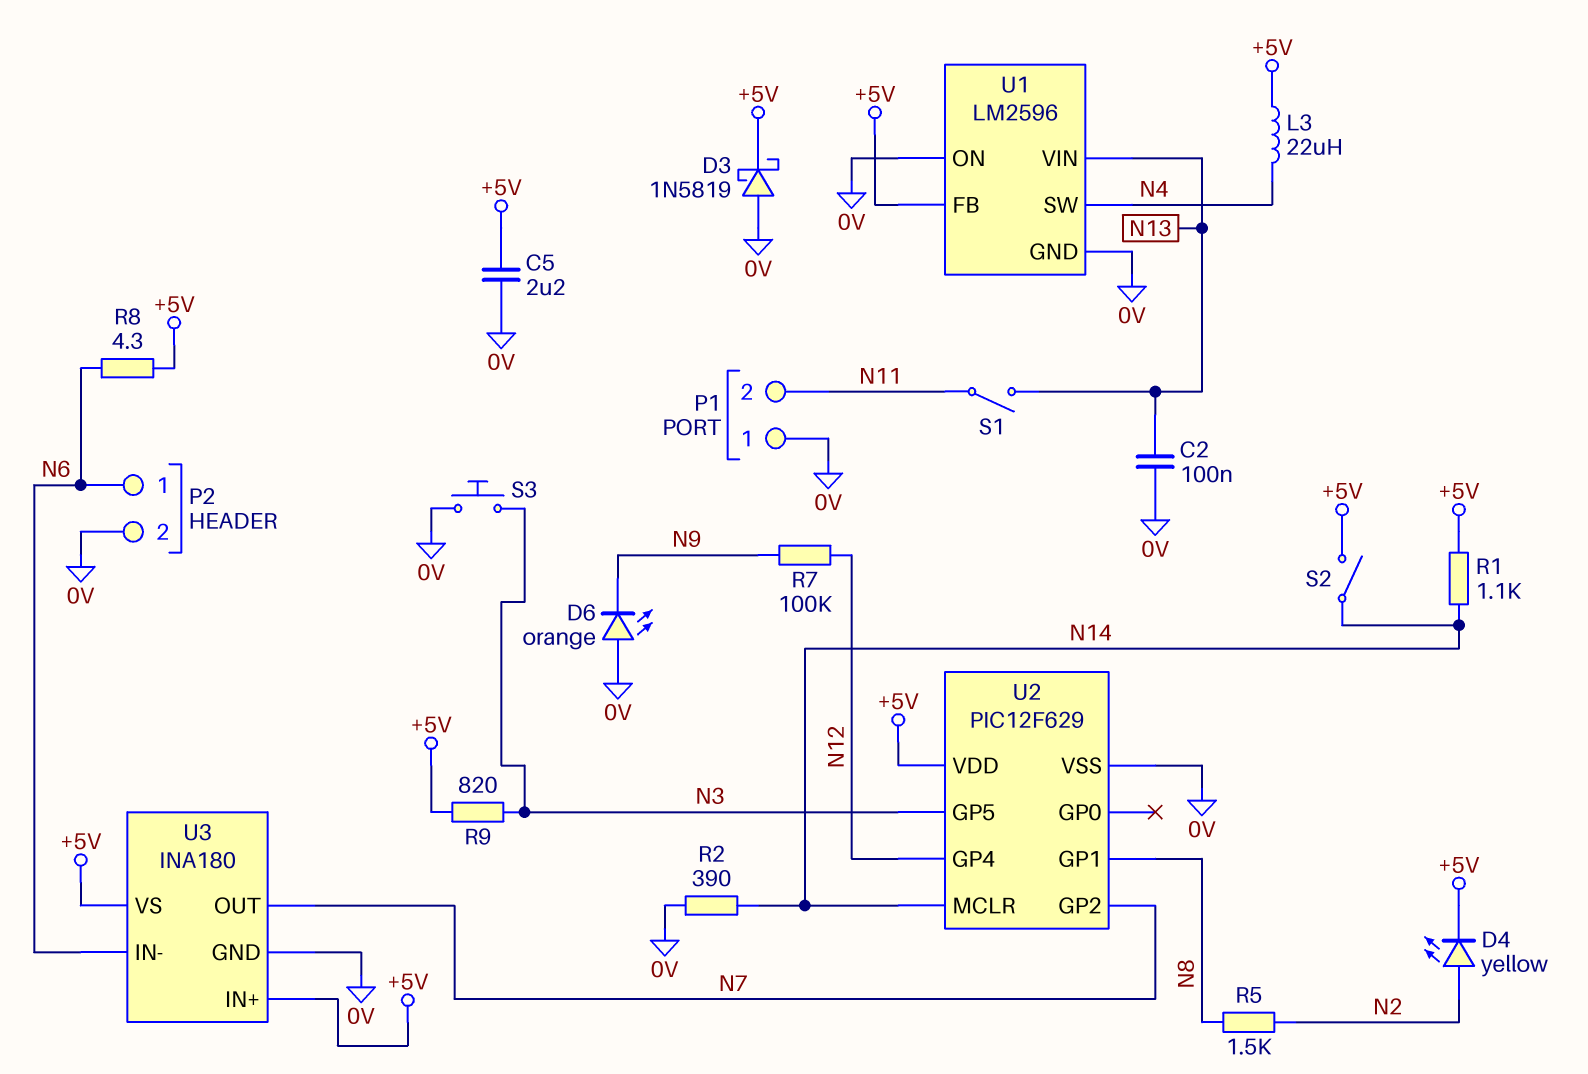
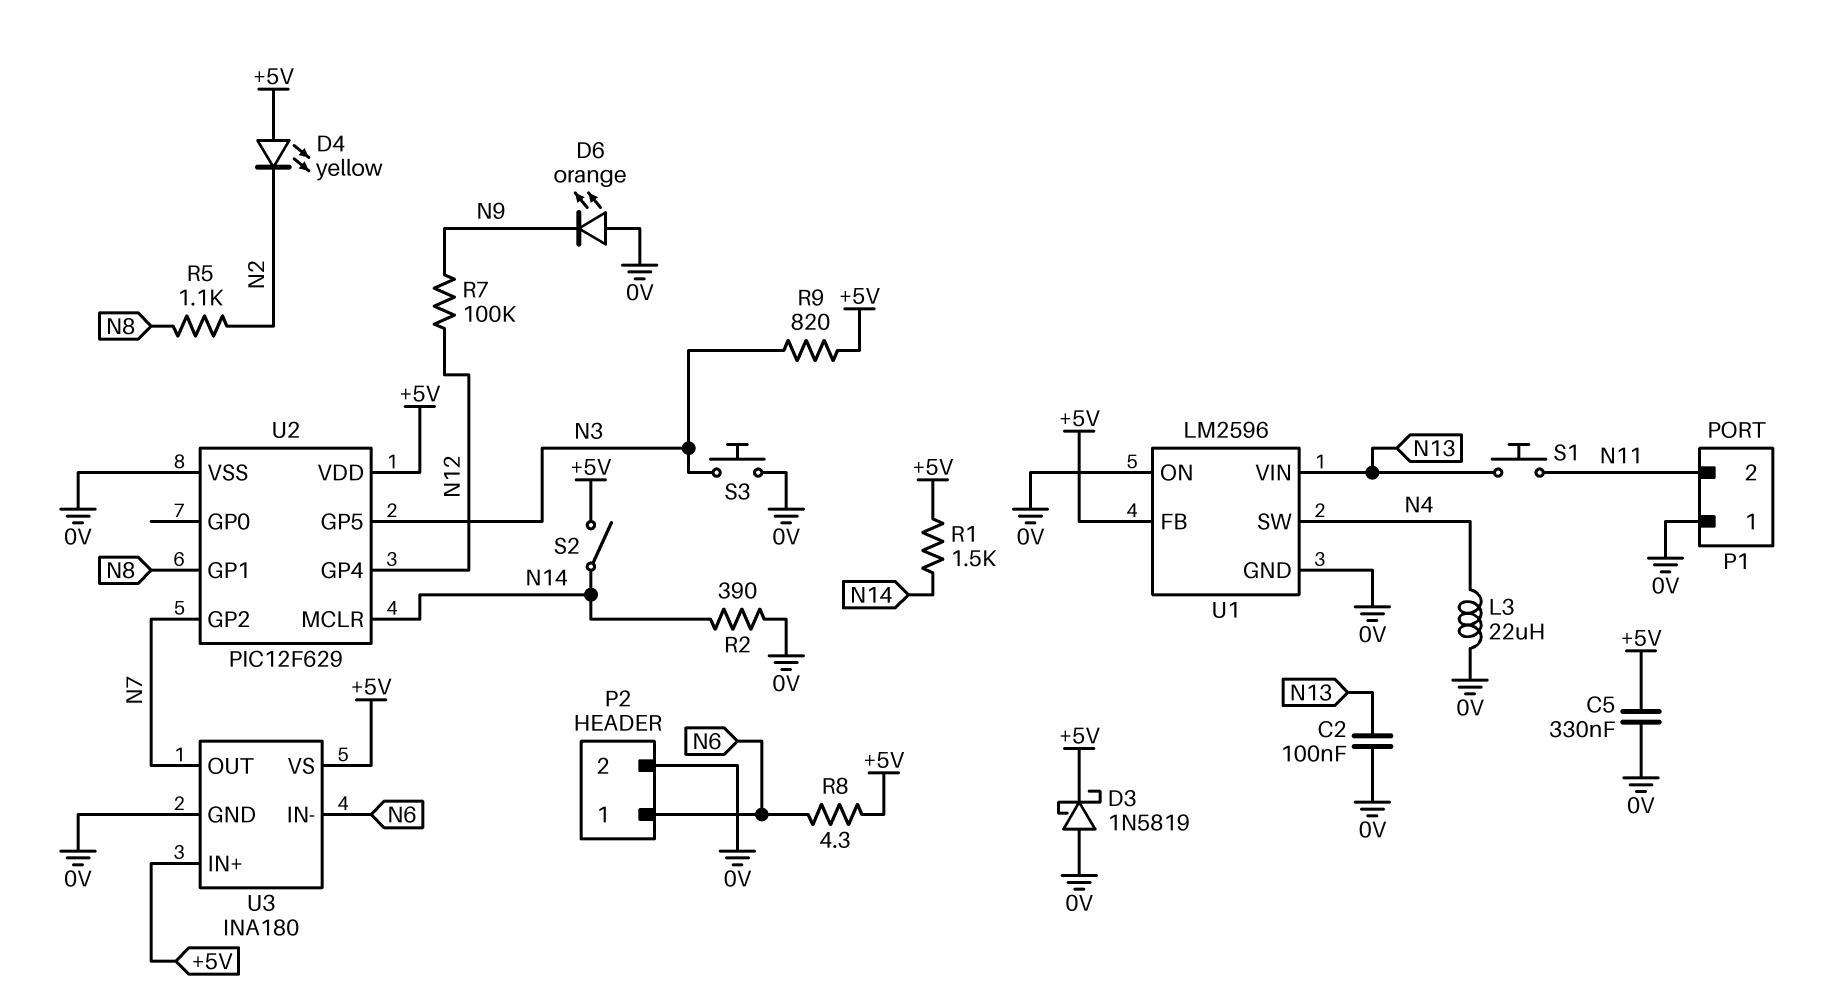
C5: 2.2uF (+5V, 0V) -> 330nF (+5V, 0V)
D4: LED yellow (A N2, K +5V) -> LED yellow (A +5V, K N2)
L3: 22uH (+5V, N4) -> 22uH (0V, N4)
R1: 1.1k (+5V, N14) -> 1.5k (+5V, N14)
R5: 1.5k (N2, N8) -> 1.1k (N2, N8)
S1: switch (N11, N13) -> button (N11, N13)

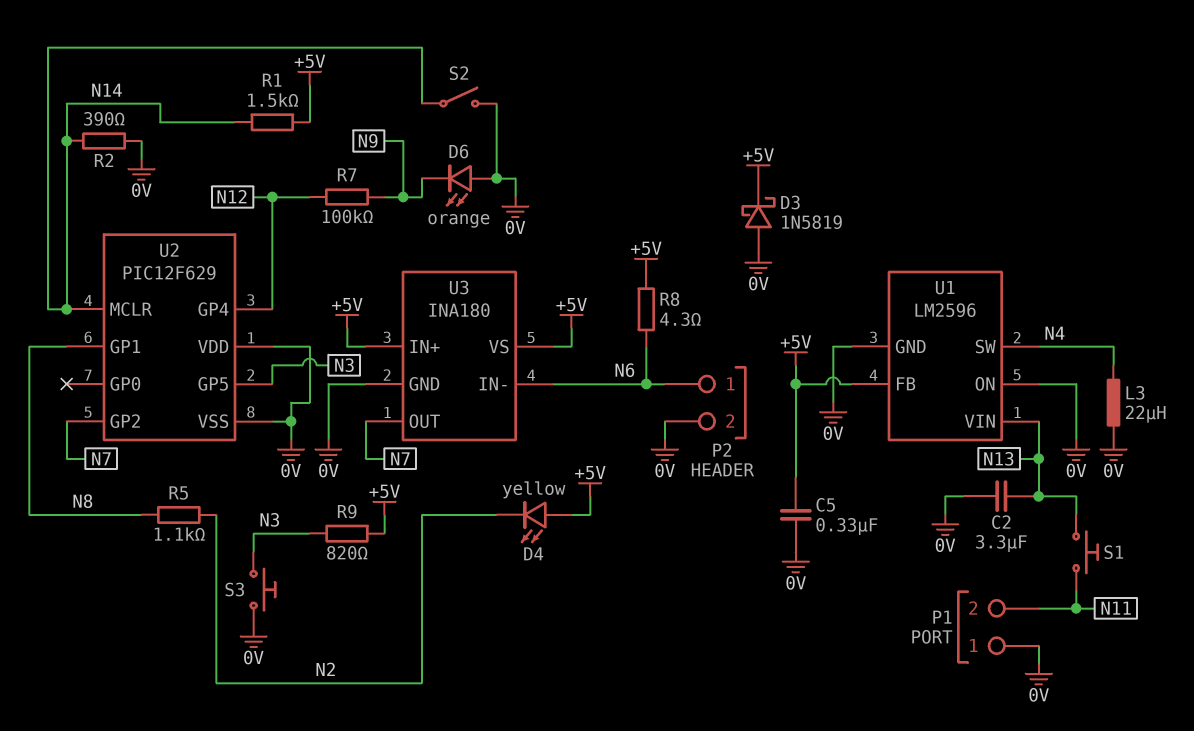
C2: 100nF (0V, N13) -> 3.3uF (0V, N13)
S2: switch (+5V, N14) -> switch (0V, N14)
U2 pin VDD: +5V -> 0V

